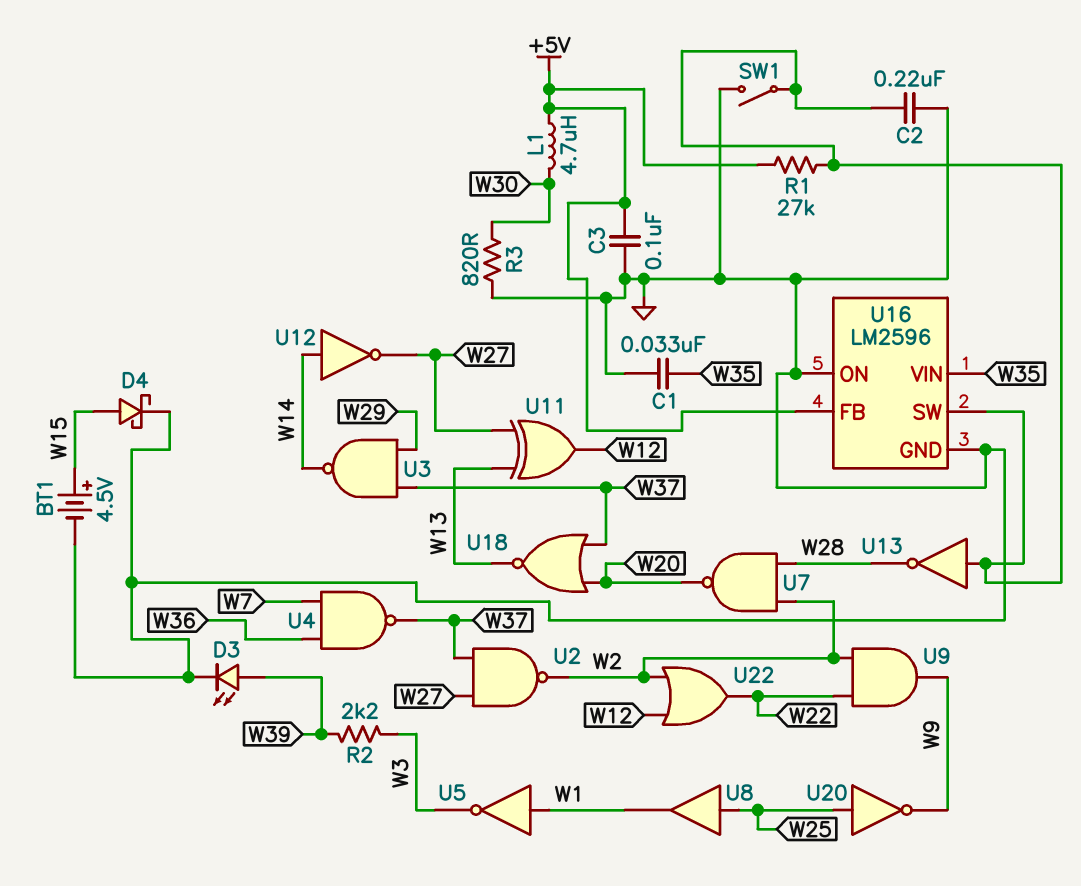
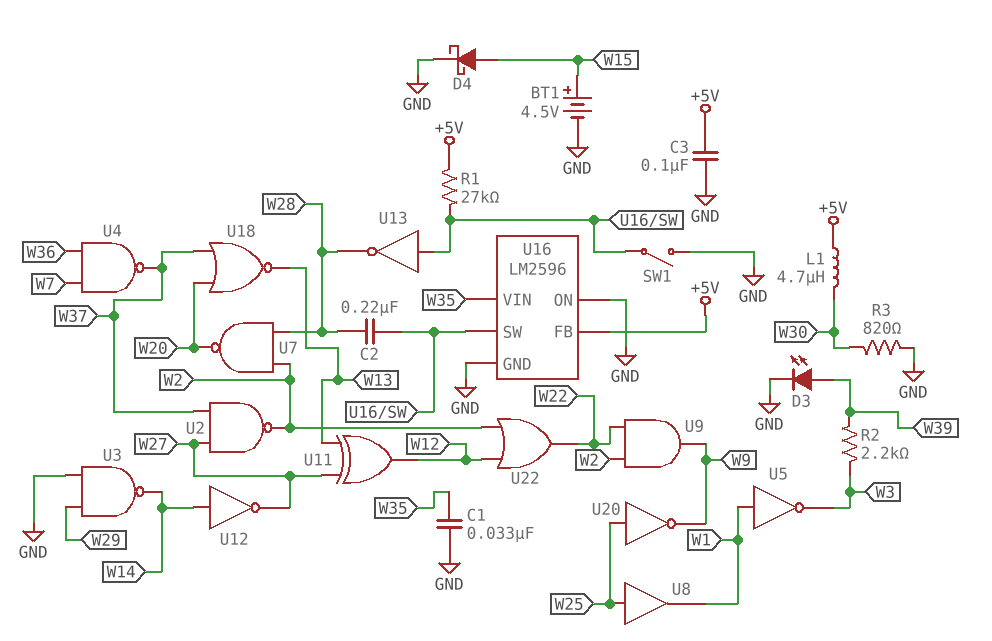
C2: 220nF (GND, U16/SW) -> 220nF (U16/SW, W28)
U3: NAND (in W29, in W37, out W14) -> NAND (in GND, in W29, out W14)

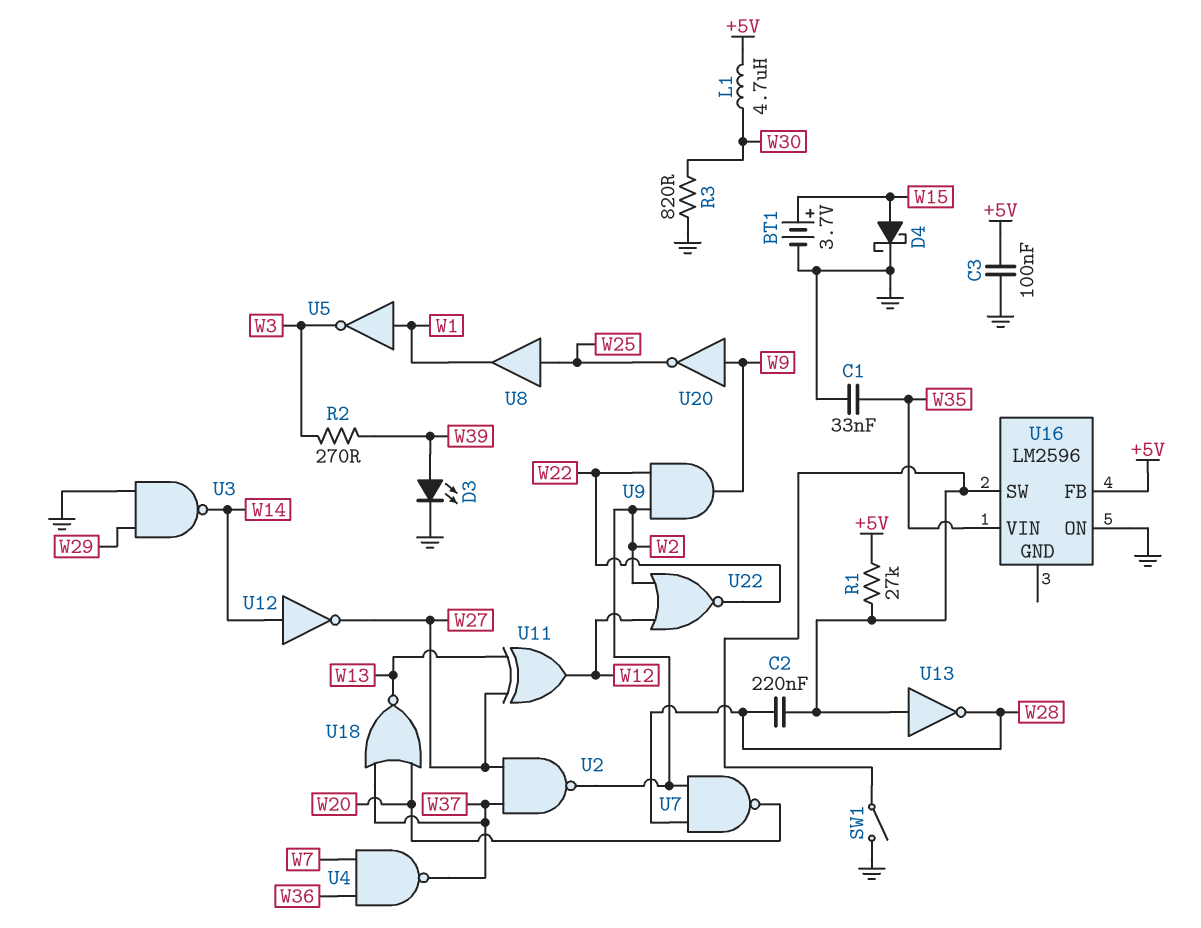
BT1: 4.5V (plus W15, minus GND) -> 3.7V (plus W15, minus GND)
R2: 2.2k (W3, W39) -> 270 (W3, W39)
U16 pin GND: GND -> none
U20: NOT (in W25, out W9) -> NOT (in W9, out W25)
U22: OR (in W2, in W12, out W22) -> NOR (in W2, in W12, out W22)

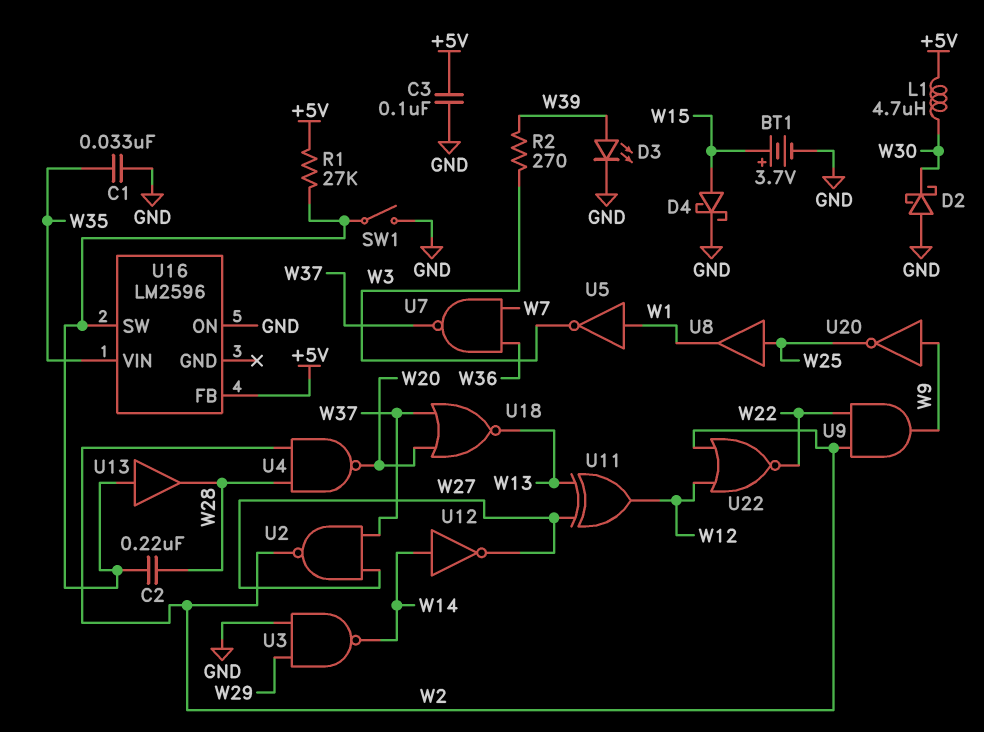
D2: none -> schottky (A GND, K W30)
R3: 820 (GND, W30) -> none
U4: NAND (in W7, in W36, out W37) -> NAND (in W2, in W28, out W20)
U7: NAND (in W2, in W28, out W20) -> NAND (in W7, in W36, out W37)
U13: NOT (in U16/SW, out W28) -> buffer (in U16/SW, out W28)

